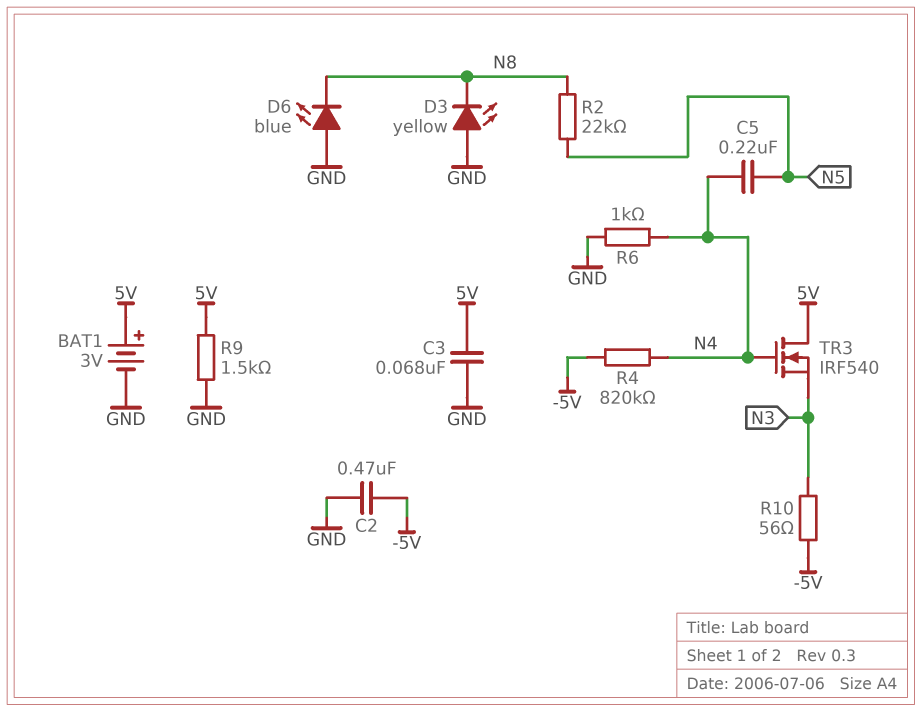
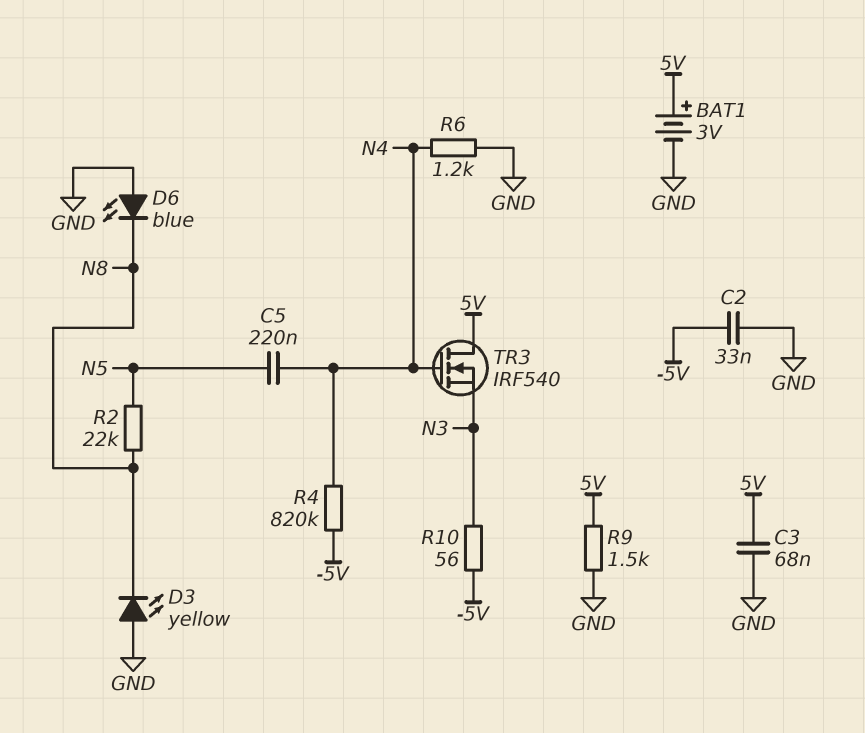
C2: 470nF (-5V, GND) -> 33nF (-5V, GND)
R6: 1k (GND, N4) -> 1.2k (GND, N4)

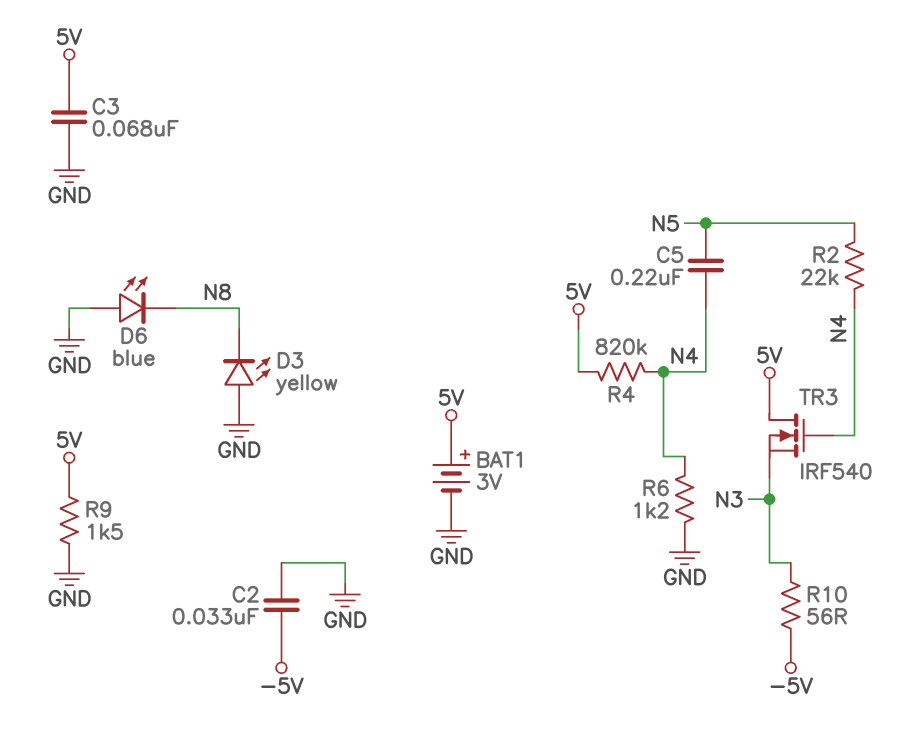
R2: 22k (N5, N8) -> 22k (N4, N5)
R4: 820k (-5V, N4) -> 820k (5V, N4)

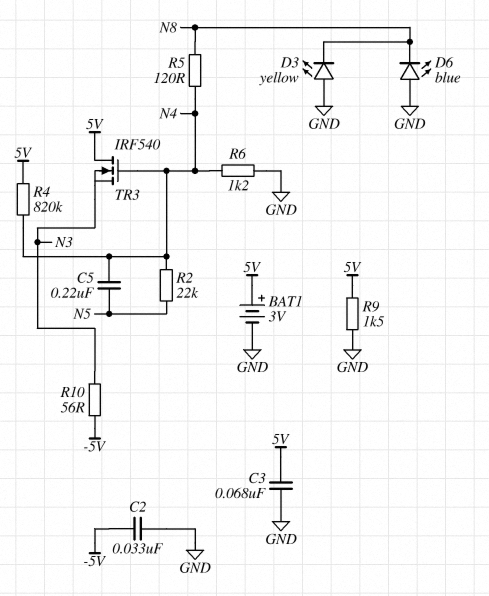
R5: none -> 120 (N4, N8)

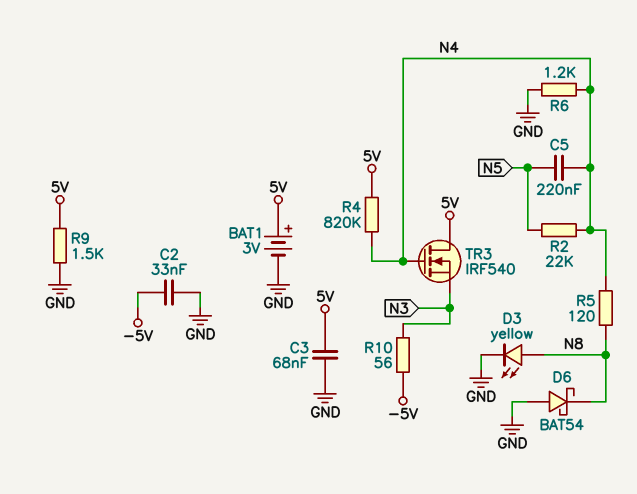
D3: LED yellow (A GND, K N8) -> LED yellow (A N8, K GND)
D6: LED blue (A GND, K N8) -> schottky BAT54 (A GND, K N8)

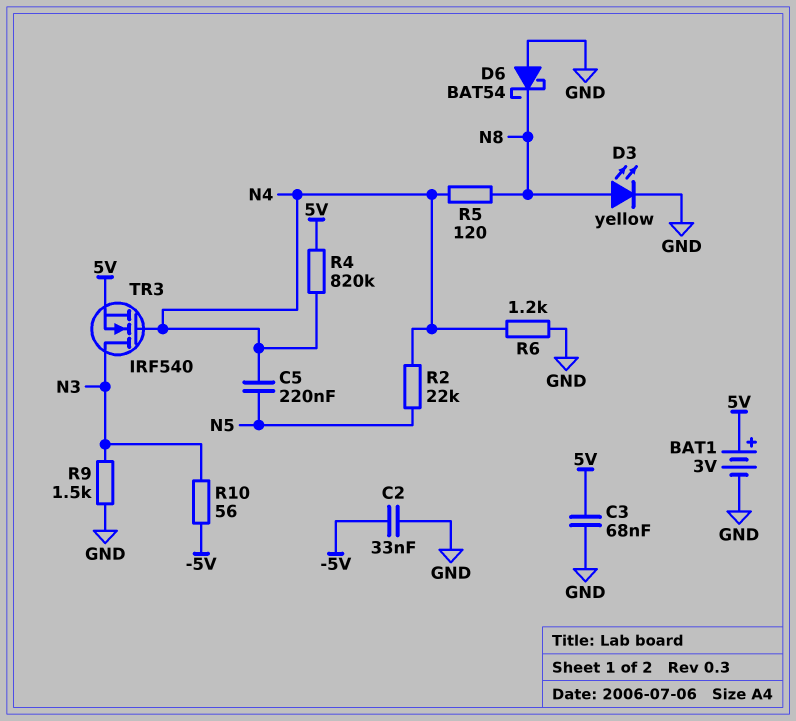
R9: 1.5k (5V, GND) -> 1.5k (GND, N3)
TR3: NMOS IRF540 (G N4, D 5V, S N3) -> NMOS IRF540 (G N4, D N3, S 5V)

